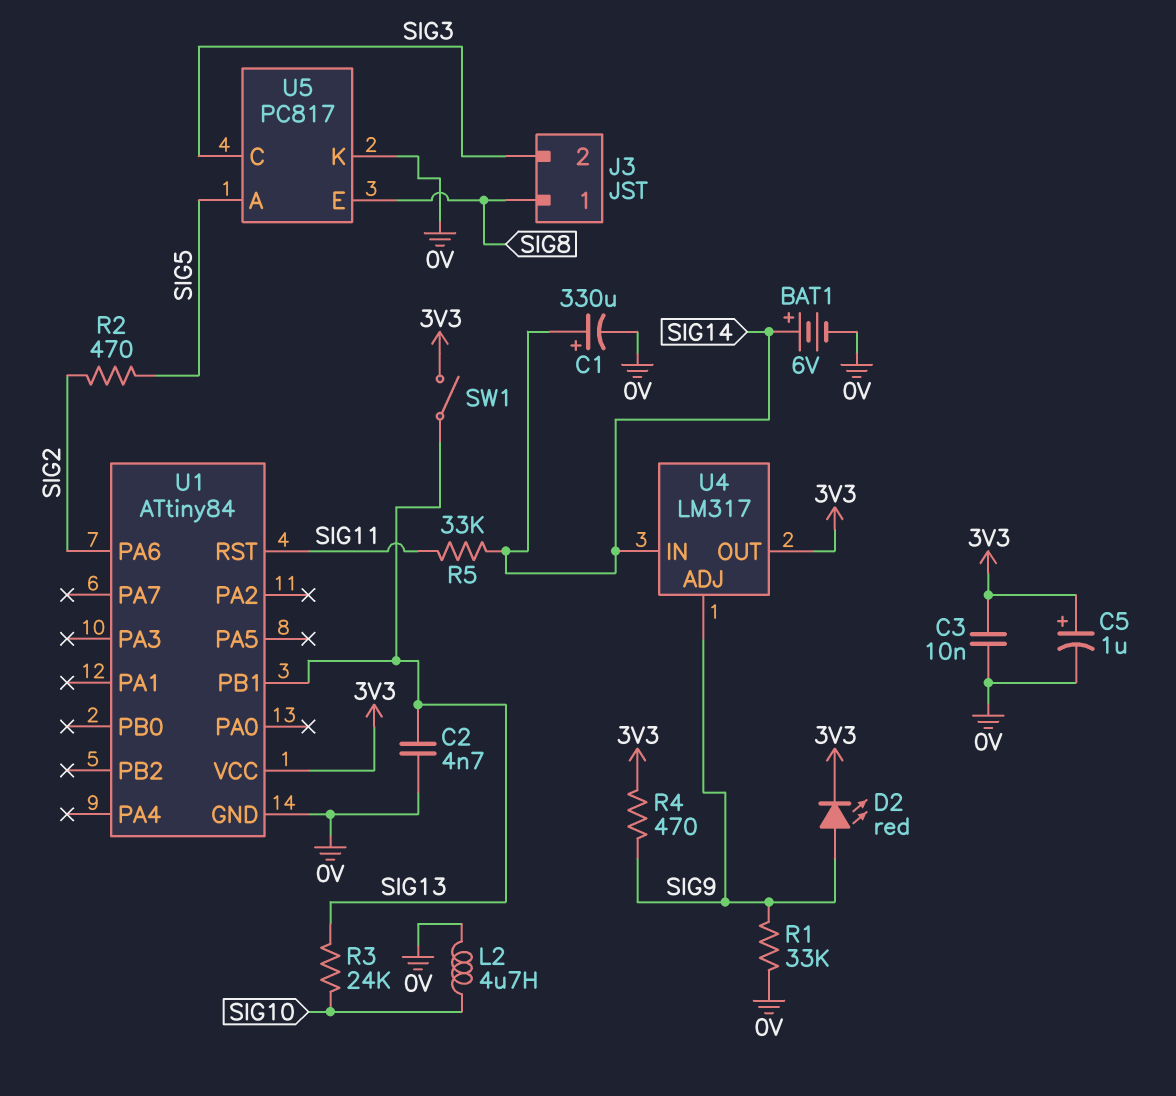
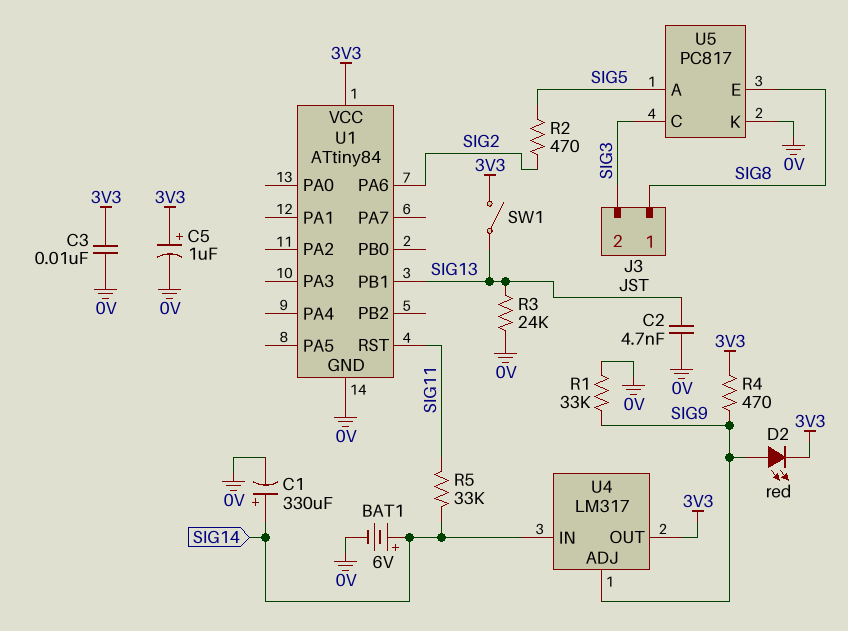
L2: 4.7uH (0V, SIG10) -> none
R3: 24k (SIG10, SIG13) -> 24k (0V, SIG13)

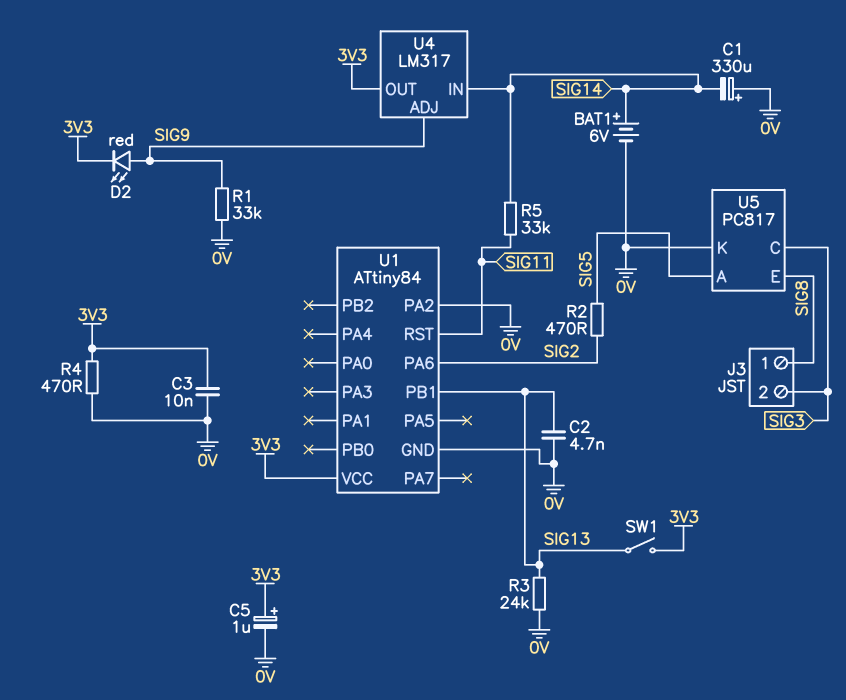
C1: 330uF (plus SIG14, minus 0V) -> 330uF (plus 0V, minus SIG14)
R4: 470 (3V3, SIG9) -> 470 (0V, 3V3)
U1 pin PA2: none -> 0V

